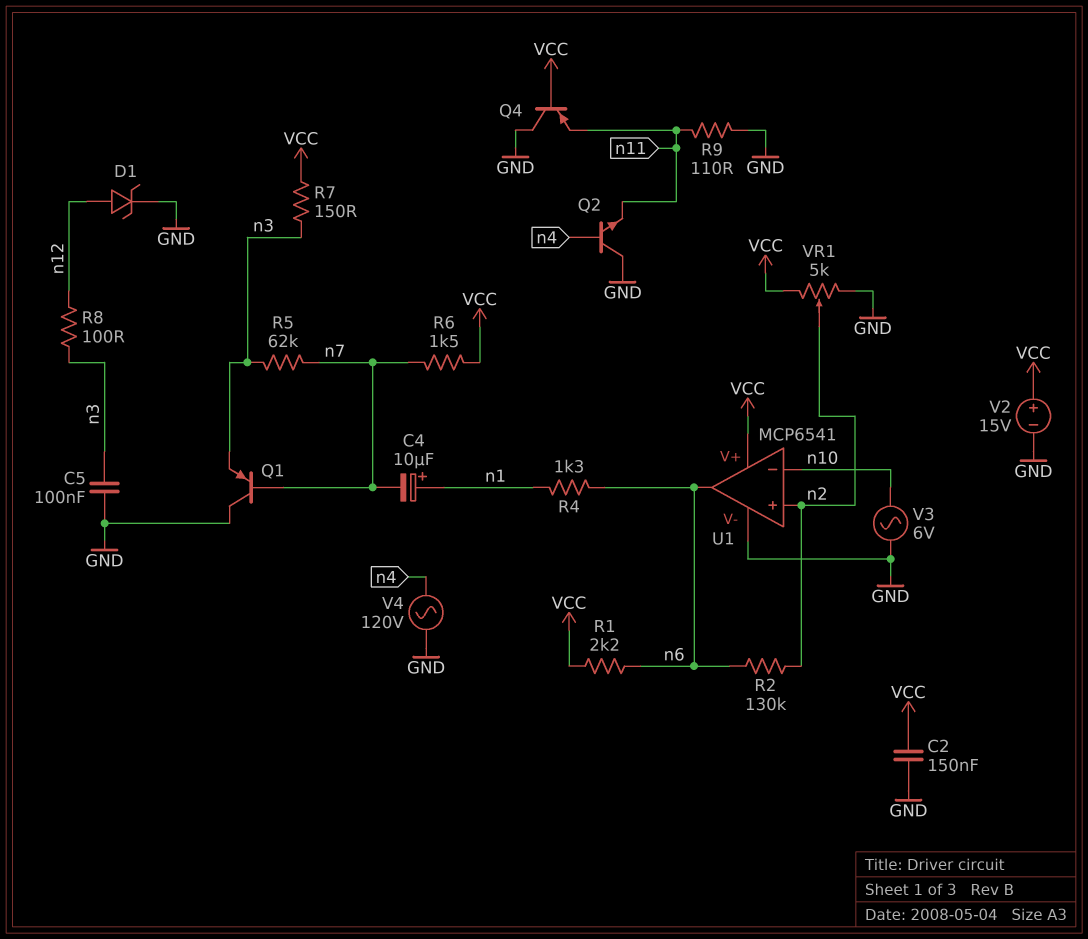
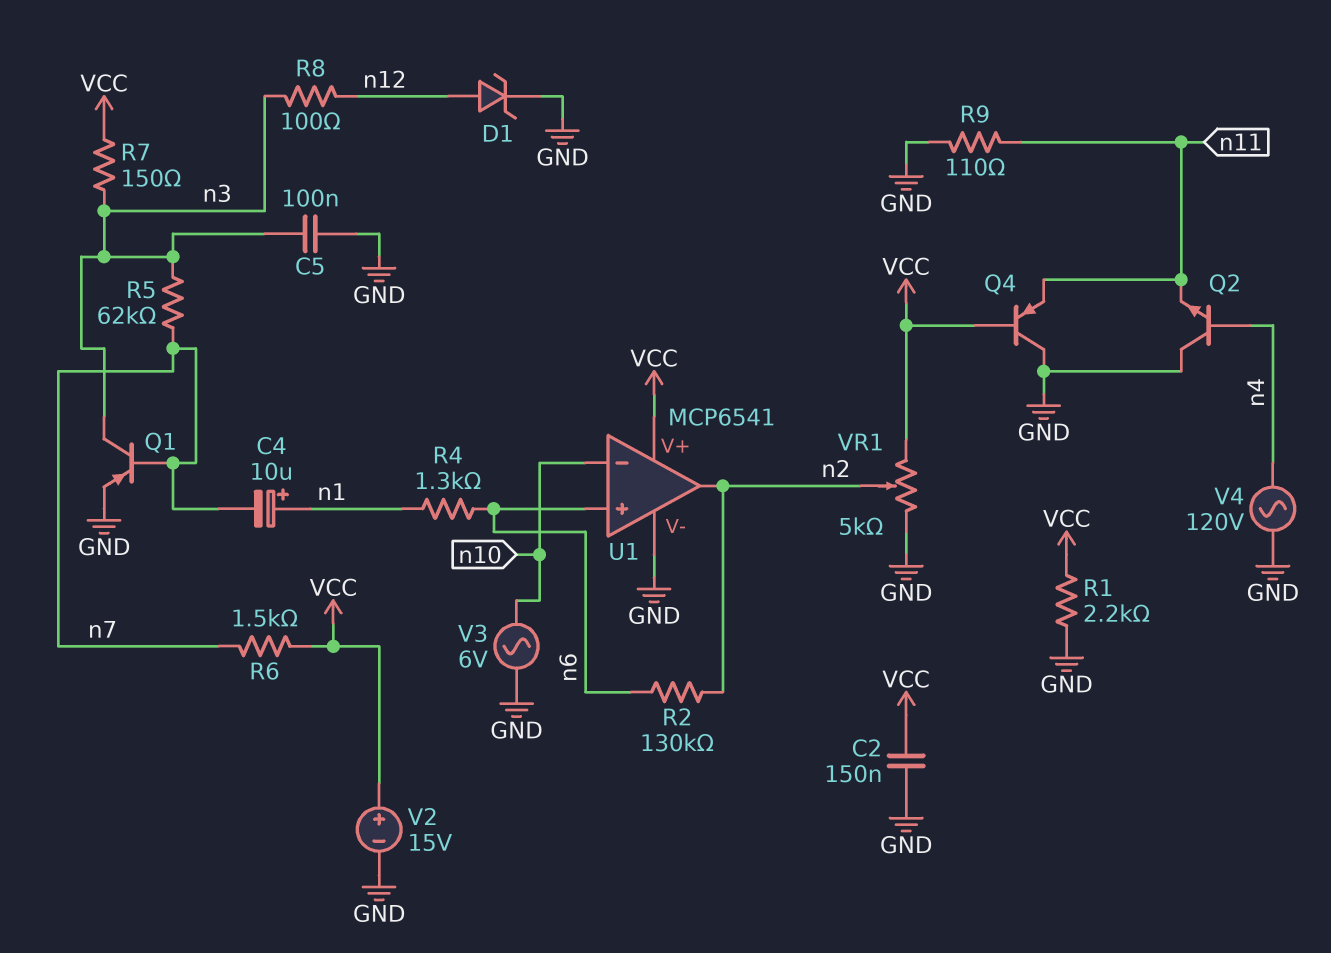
Q1: PNP (B n7, C GND, E n3) -> PNP (B n7, C n3, E GND)
R1: 2.2k (VCC, n6) -> 2.2k (GND, VCC)
U1 pin in+: n2 -> n6
U1 pin out: n6 -> n2

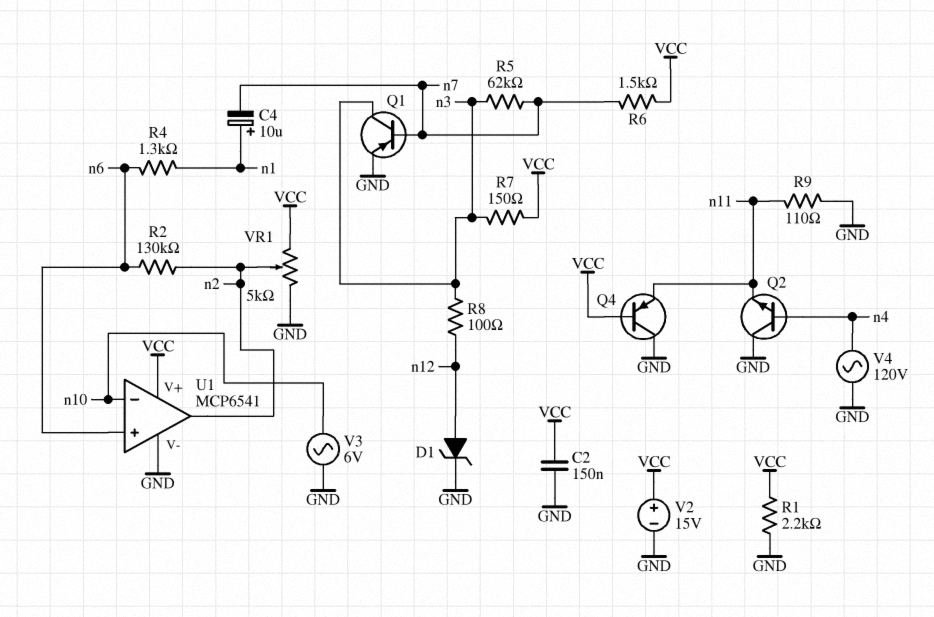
C5: 100nF (GND, n3) -> none

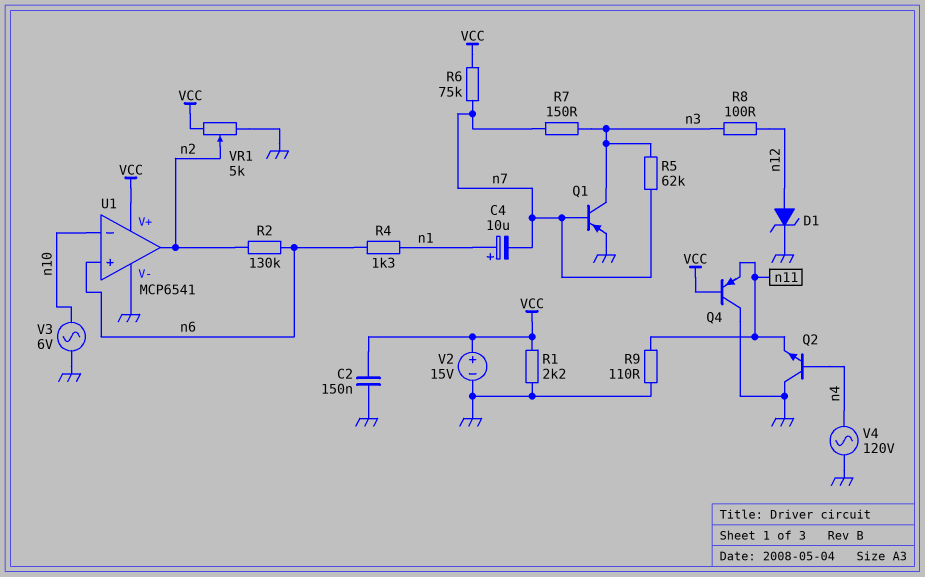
R6: 1.5k (VCC, n7) -> 75k (VCC, n7)
R7: 150 (VCC, n3) -> 150 (n3, n7)

